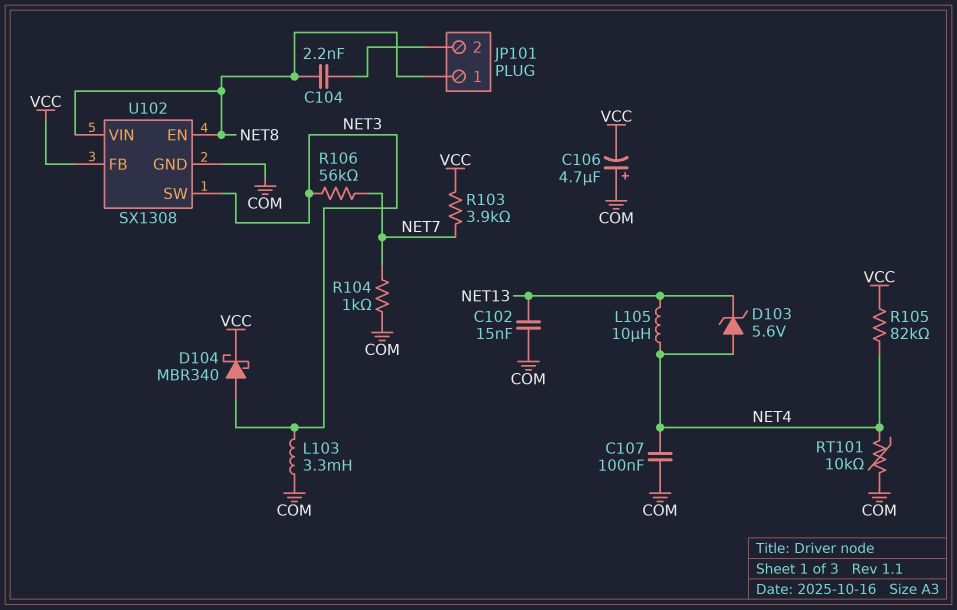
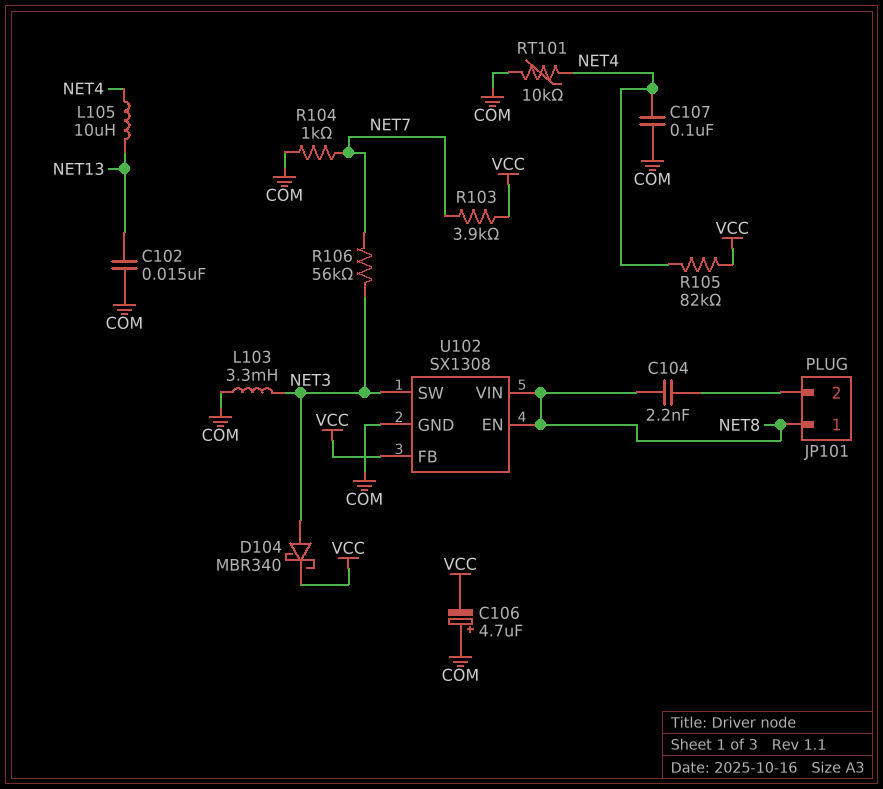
D103: zener 5.6V (A NET4, K NET13) -> none

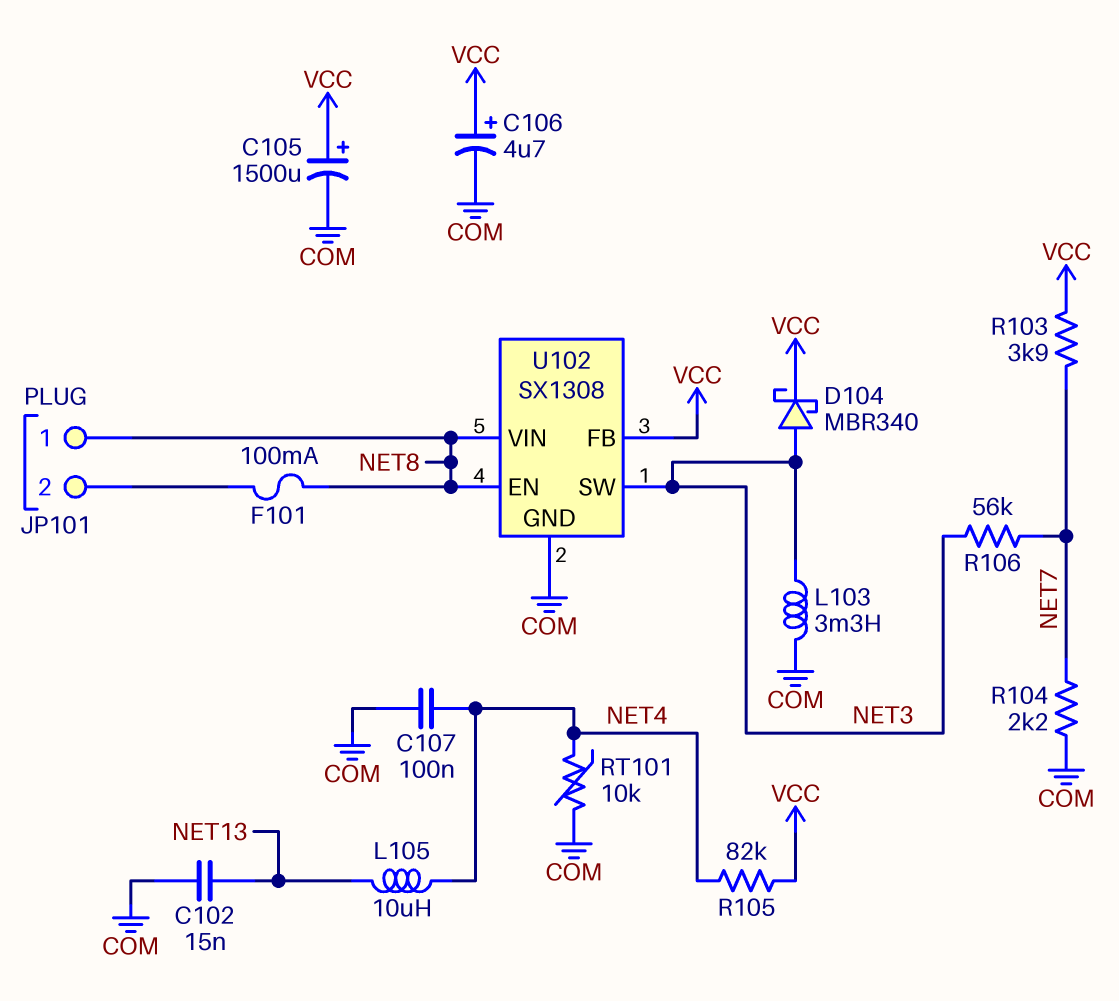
C104: 2.2nF (JP101/2, NET8) -> none
C105: none -> 1500uF (plus VCC, minus COM)
C106: 4.7uF (plus COM, minus VCC) -> 4.7uF (plus VCC, minus COM)
F101: none -> 100mA (JP101/2, NET8)
R104: 1k (COM, NET7) -> 2.2k (COM, NET7)

